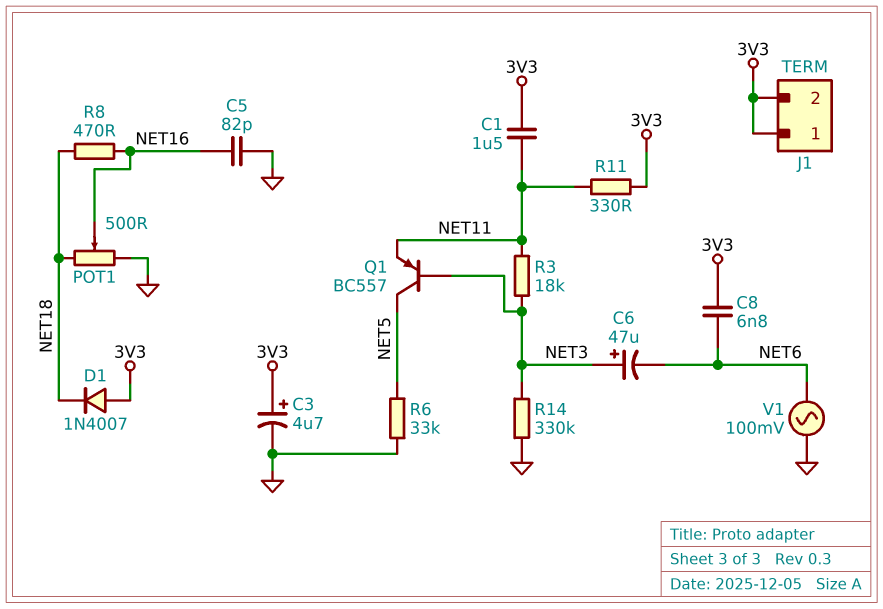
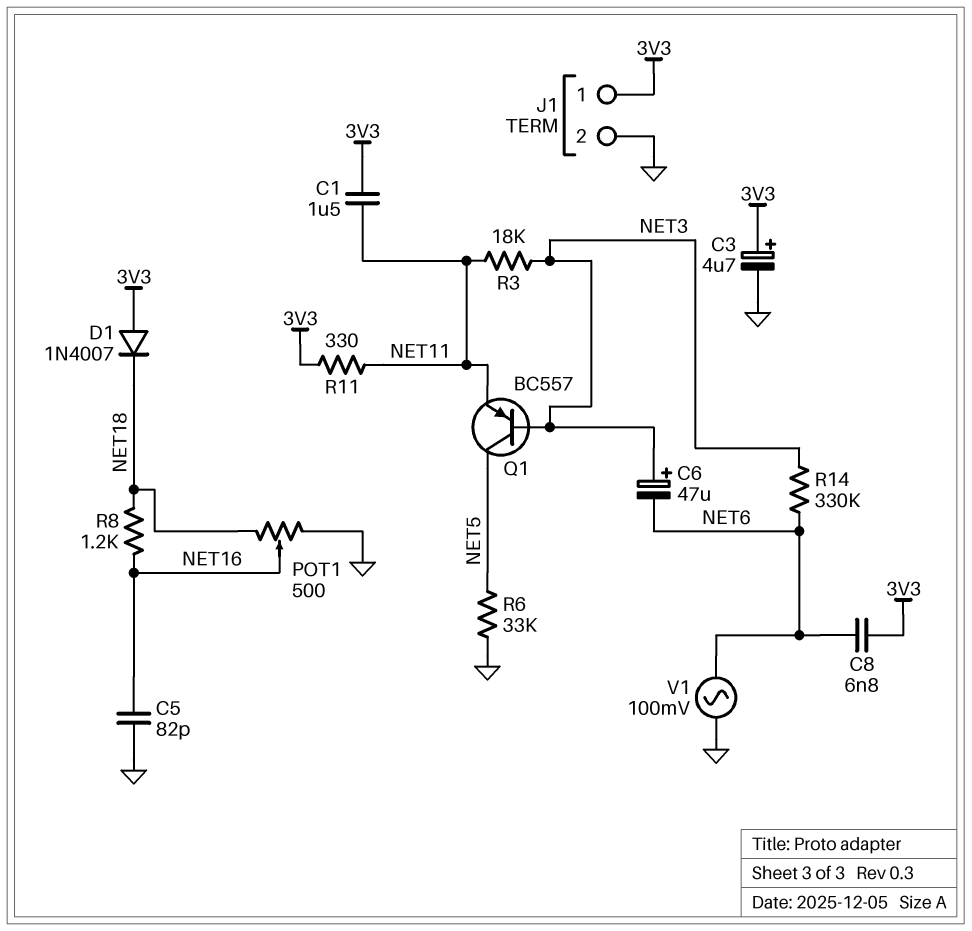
J1 pin 2: 3V3 -> GND
R8: 470 (NET16, NET18) -> 1.2k (NET16, NET18)
R14: 330k (GND, NET3) -> 330k (NET3, NET6)

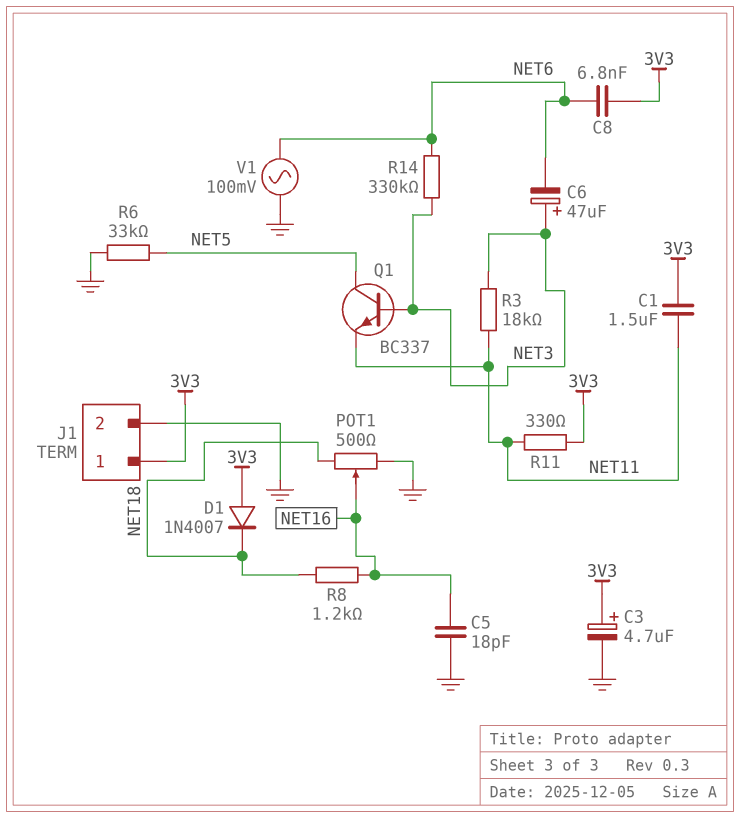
C5: 82pF (GND, NET16) -> 18pF (GND, NET16)
Q1: PNP BC557 (B NET3, C NET5, E NET11) -> NPN BC337 (B NET3, C NET5, E NET11)

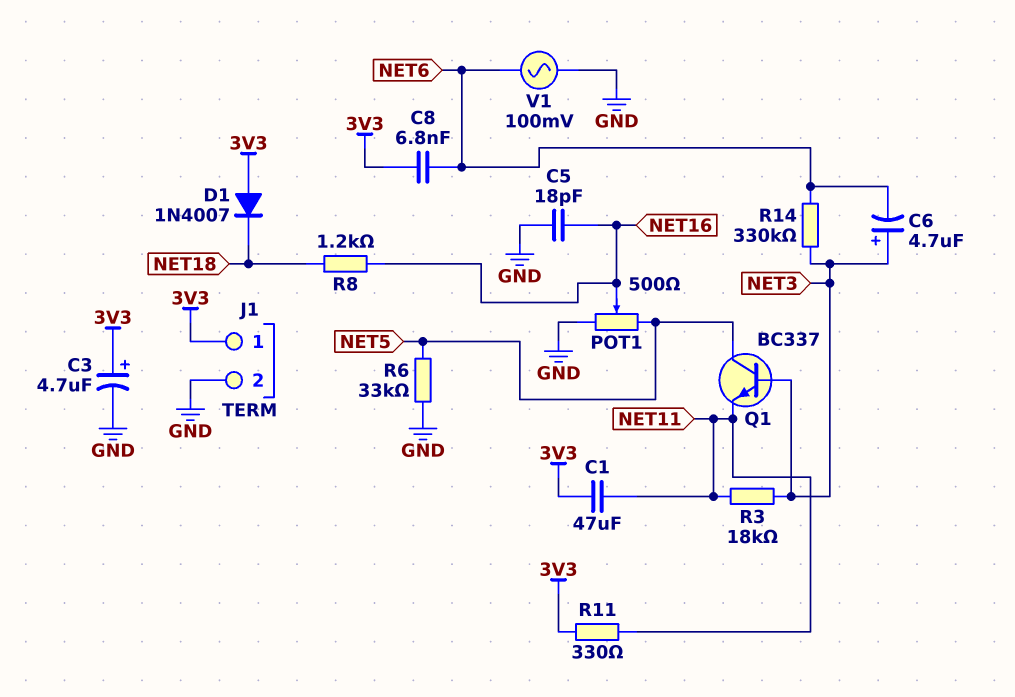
C1: 1.5uF (3V3, NET11) -> 47uF (3V3, NET11)
C6: 47uF (plus NET3, minus NET6) -> 4.7uF (plus NET3, minus NET6)
POT1: 500 (GND, NET18, wiper NET16) -> 500 (GND, NET5, wiper NET16)

